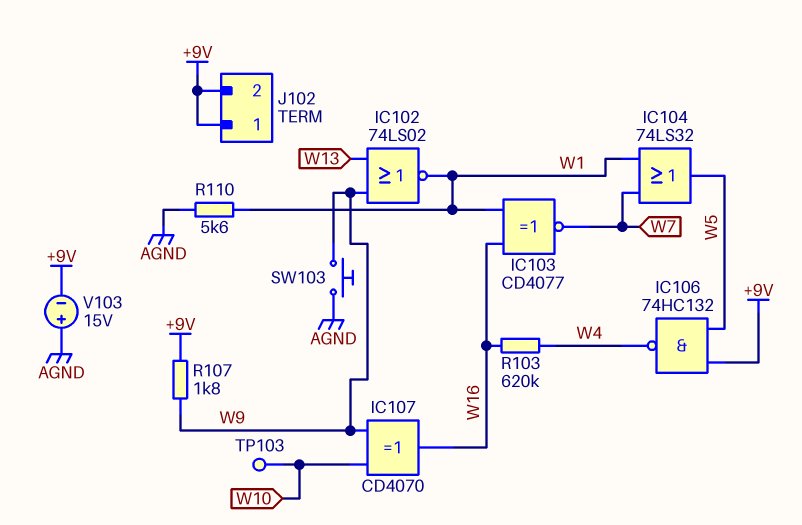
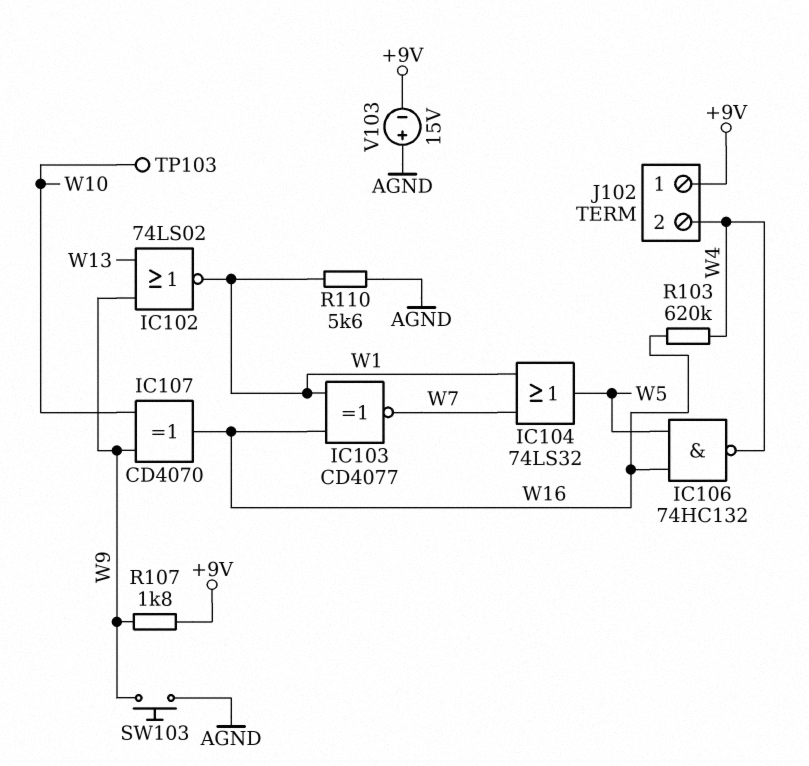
IC106: NAND 74HC132 (in +9V, in W5, out W4) -> NAND 74HC132 (in W5, in W16, out W4)
J102 pin 2: +9V -> W4

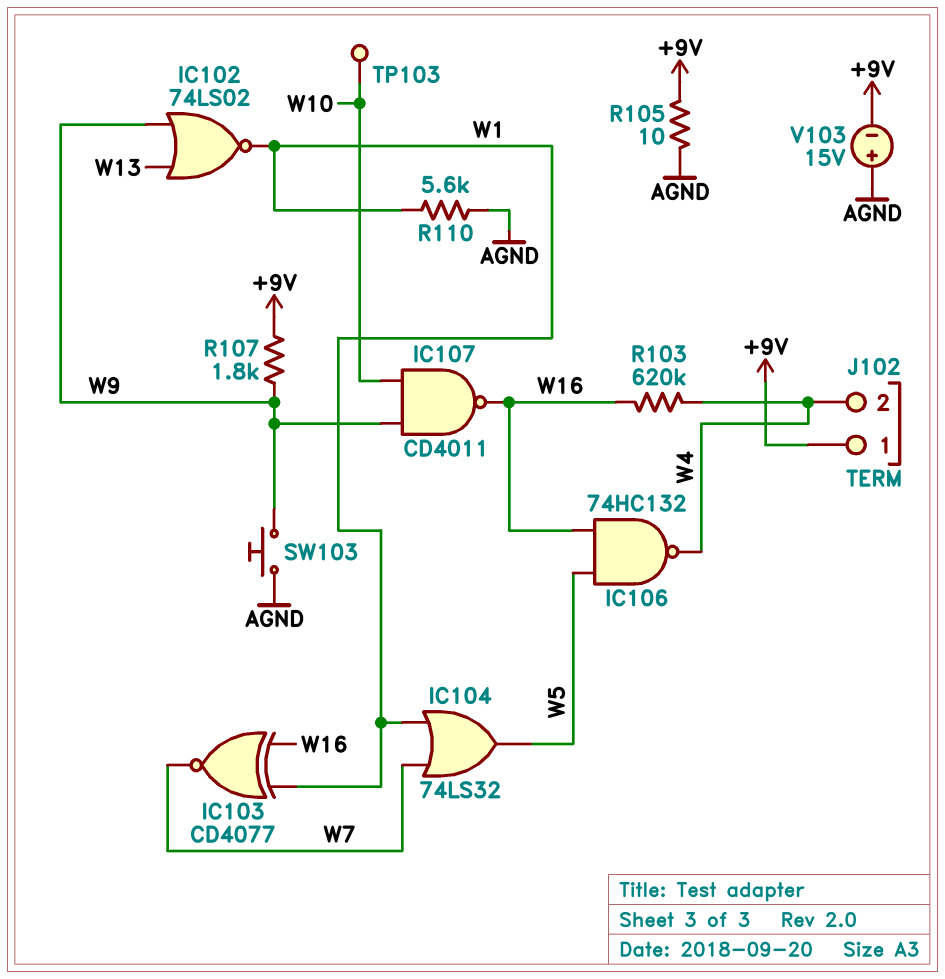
IC107: XOR CD4070 (in W9, in W10, out W16) -> NAND CD4011 (in W9, in W10, out W16)
R105: none -> 10 (+9V, AGND)

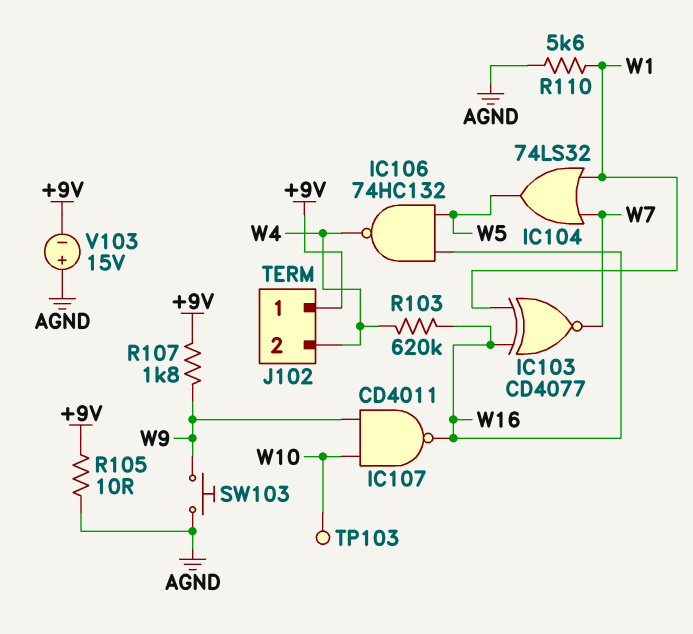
IC102: NOR 74LS02 (in W9, in W13, out W1) -> none

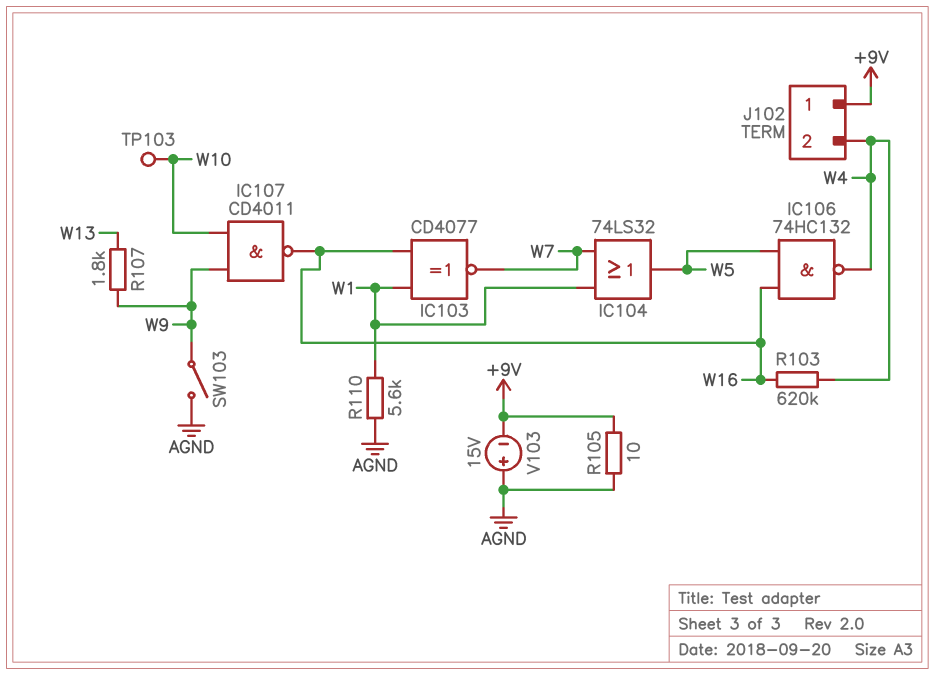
R107: 1.8k (+9V, W9) -> 1.8k (W9, W13)
SW103: button (AGND, W9) -> switch (AGND, W9)

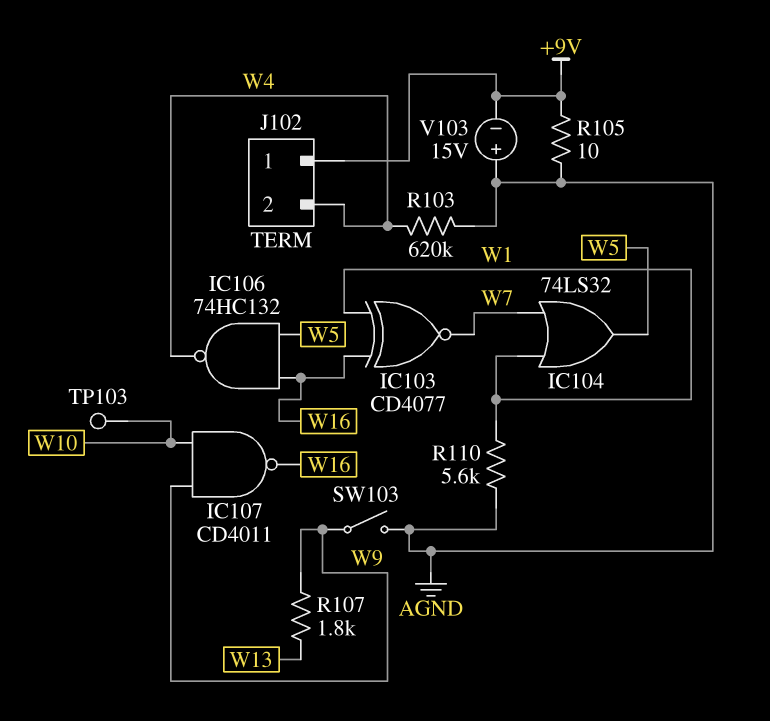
R103: 620k (W4, W16) -> 620k (AGND, W4)

